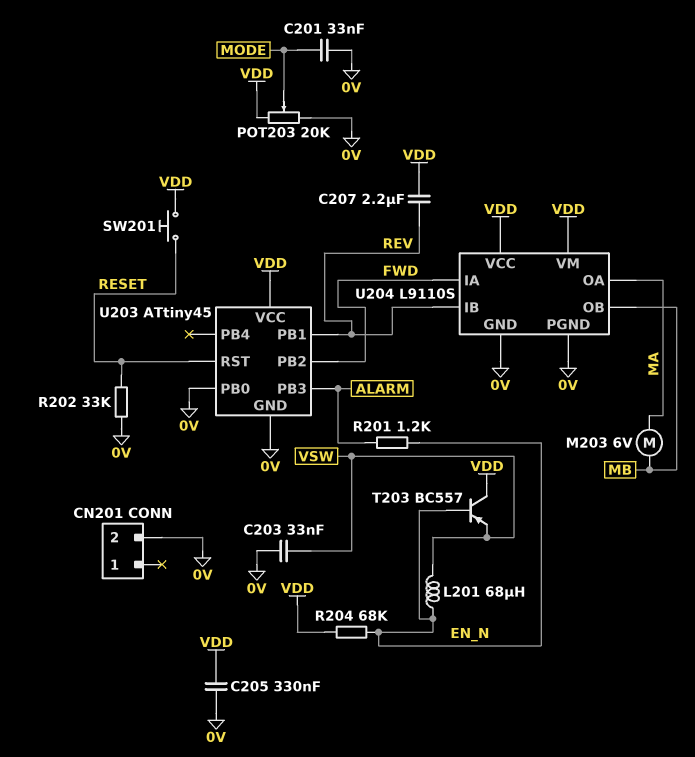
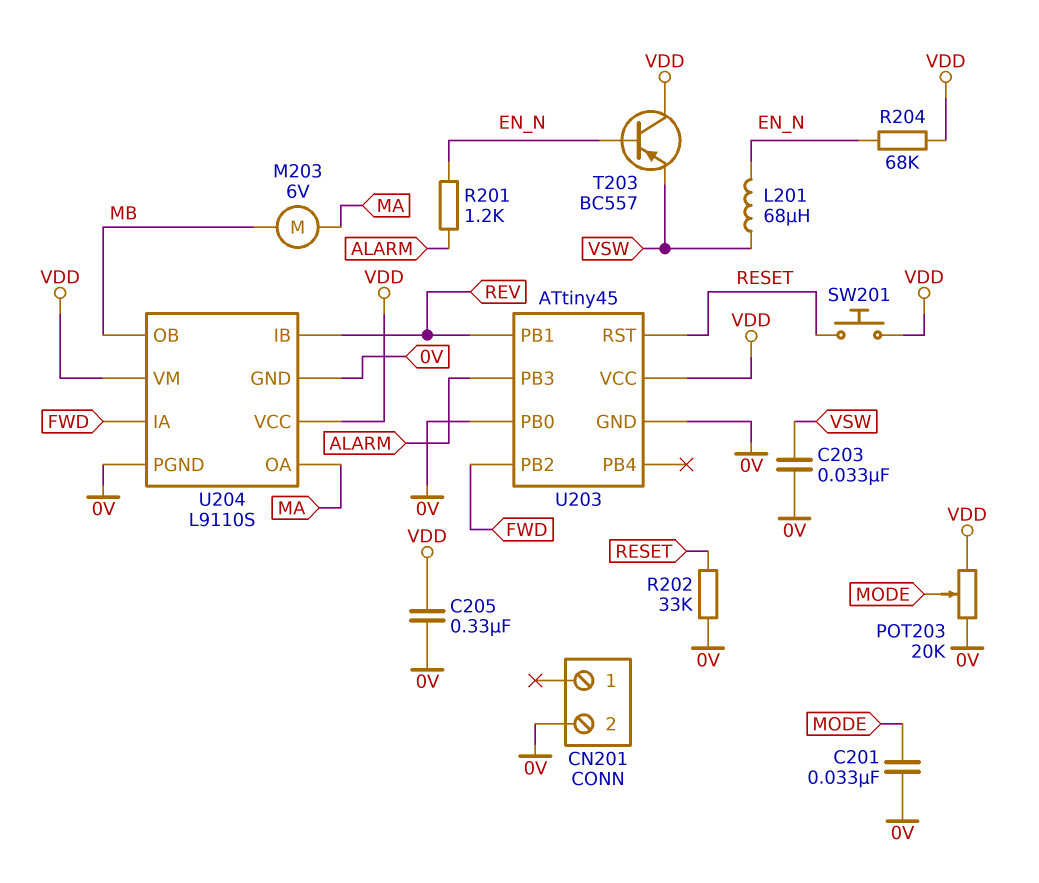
C207: 2.2uF (REV, VDD) -> none

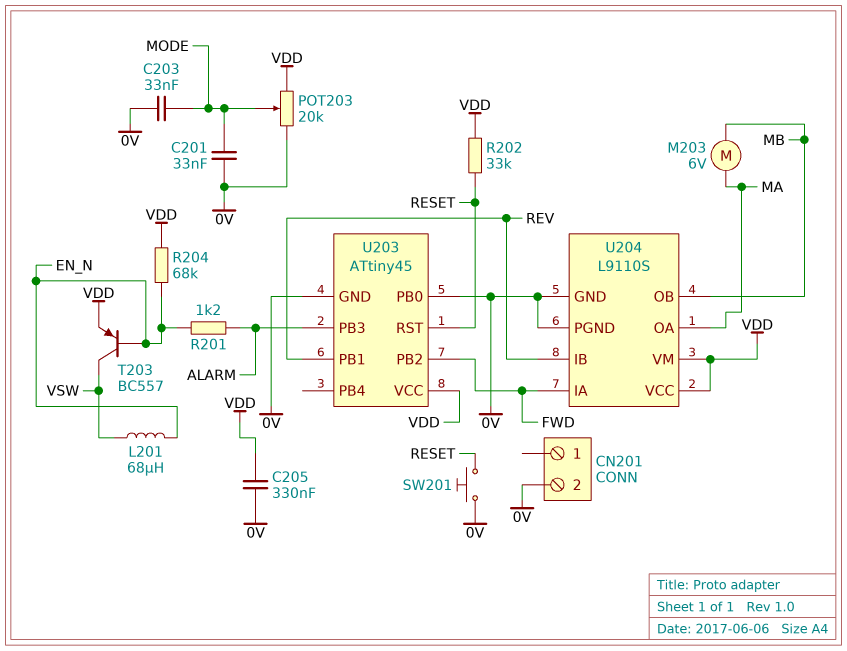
C203: 33nF (0V, VSW) -> 33nF (0V, MODE)
R202: 33k (0V, RESET) -> 33k (RESET, VDD)
SW201: button (RESET, VDD) -> button (0V, RESET)
T203: PNP BC557 (B EN_N, C VDD, E VSW) -> PNP BC557 (B EN_N, C VSW, E VDD)

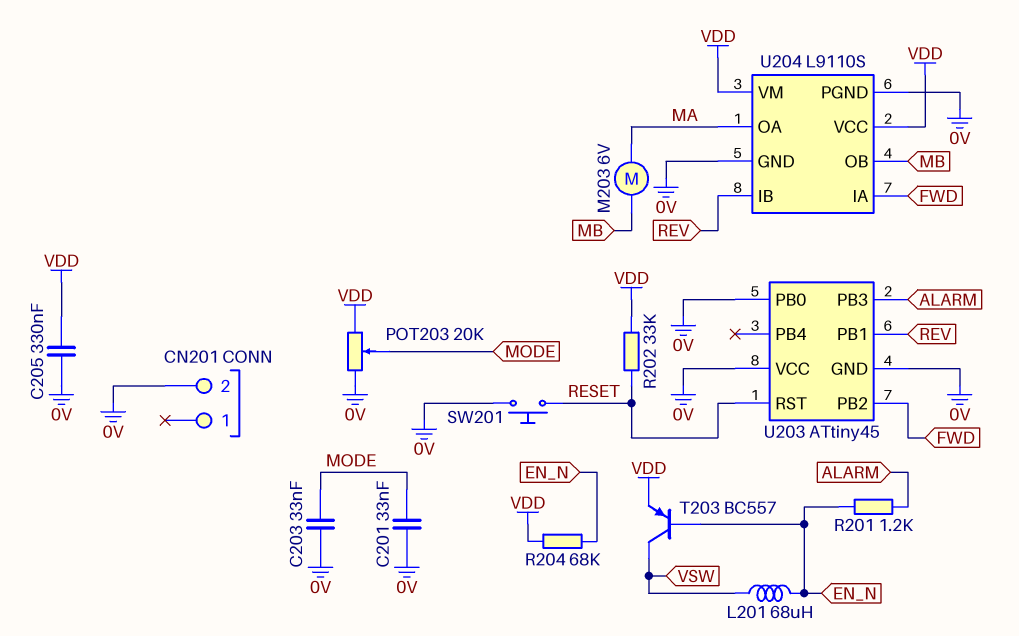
U203 pin VCC: VDD -> 0V

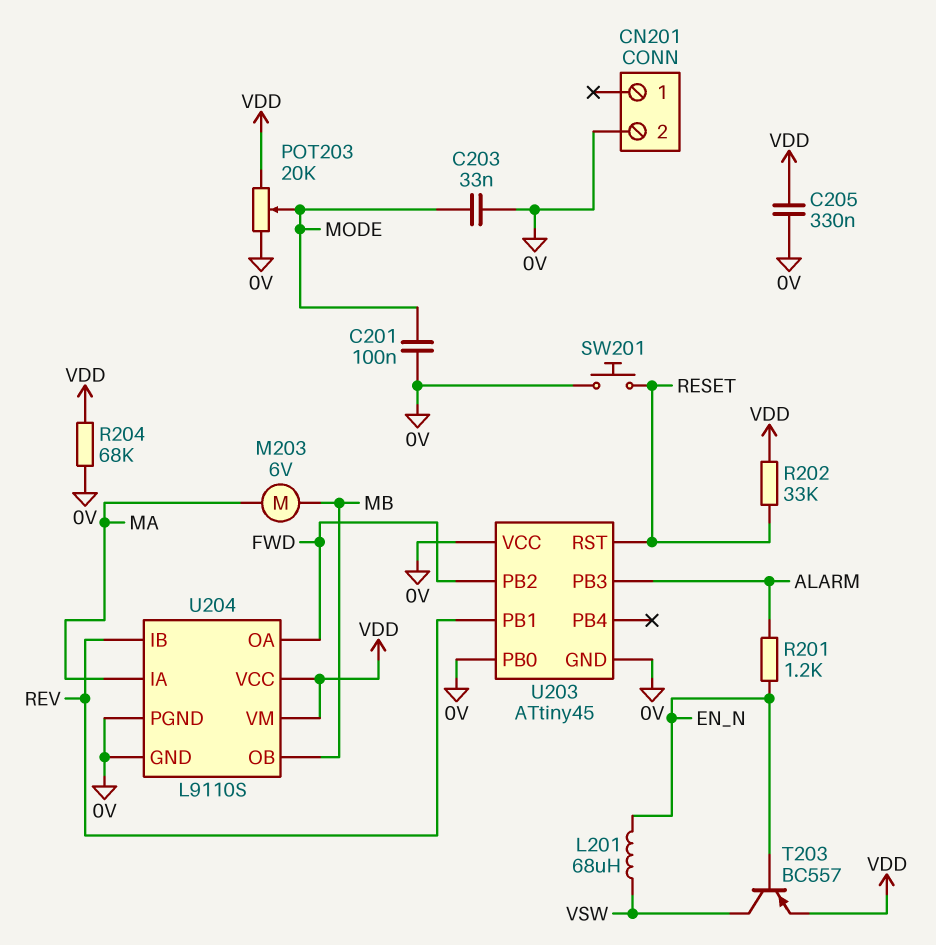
C201: 33nF (0V, MODE) -> 100nF (0V, MODE)
R204: 68k (EN_N, VDD) -> 68k (0V, VDD)
U204 pin IA: FWD -> MA
U204 pin OA: MA -> FWD

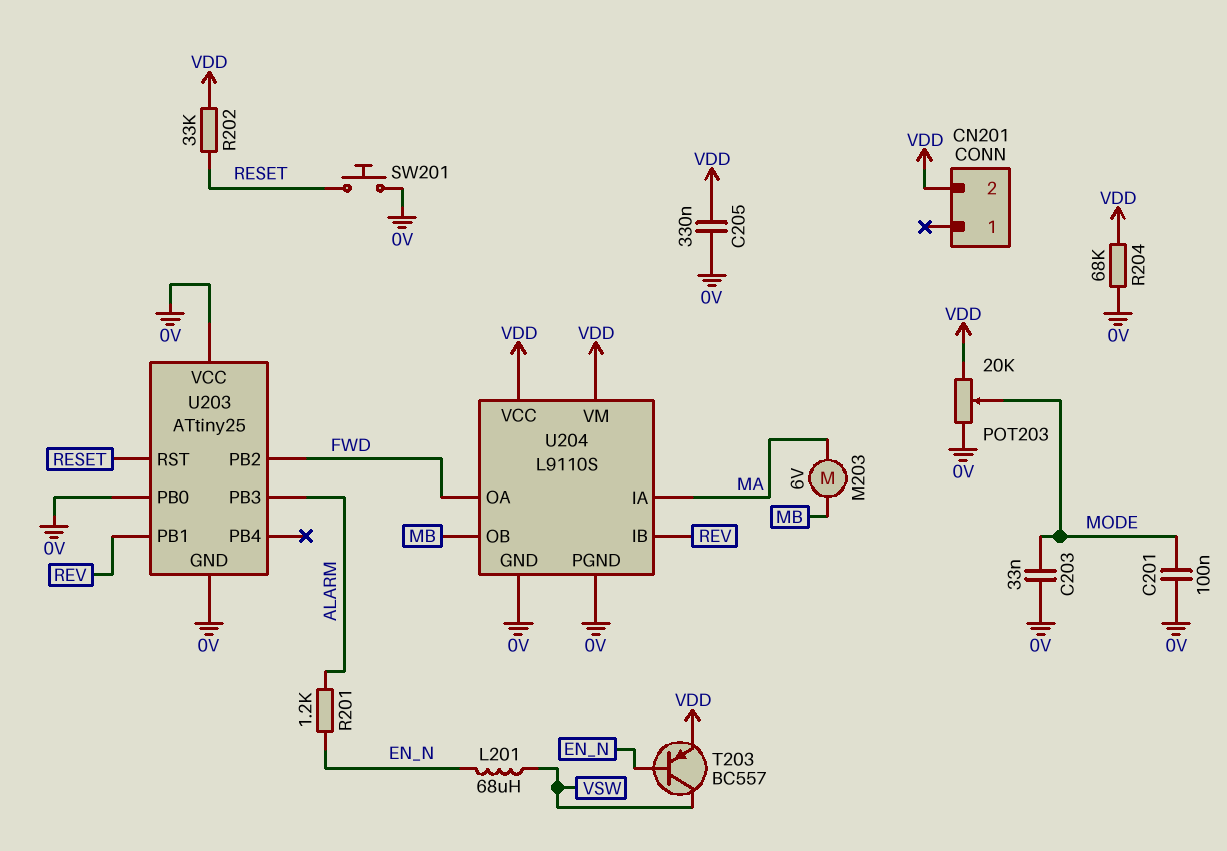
CN201 pin 2: 0V -> VDD
U203: ATtiny45 -> ATtiny25

